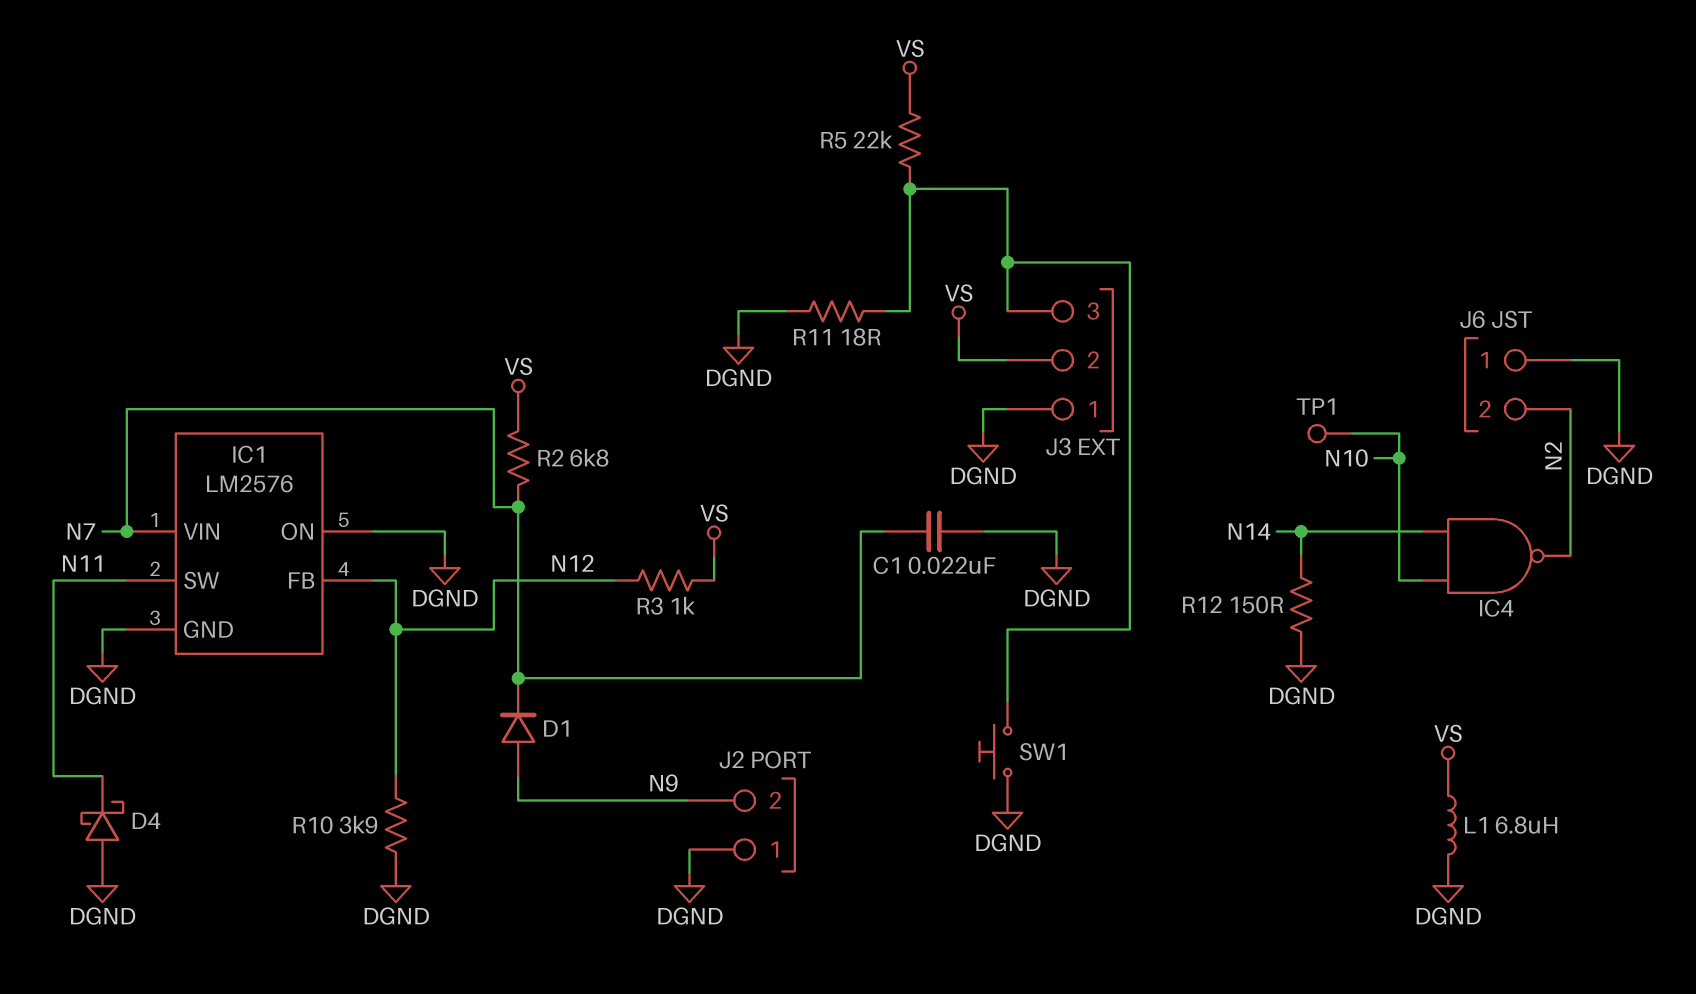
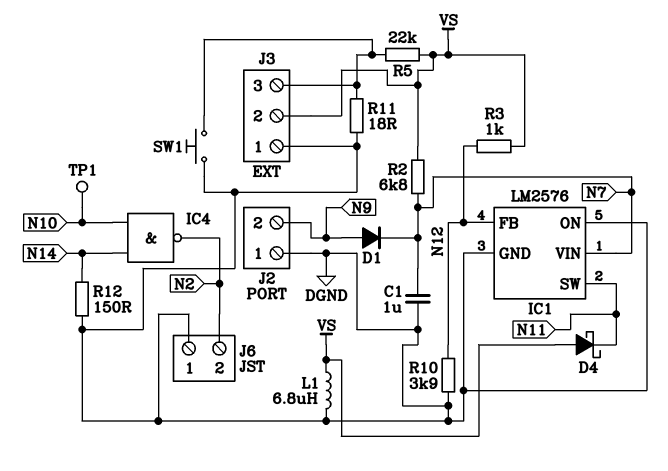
C1: 22nF (DGND, N7) -> 1uF (DGND, N7)
D4: schottky (A DGND, K N11) -> schottky (A VS, K N11)

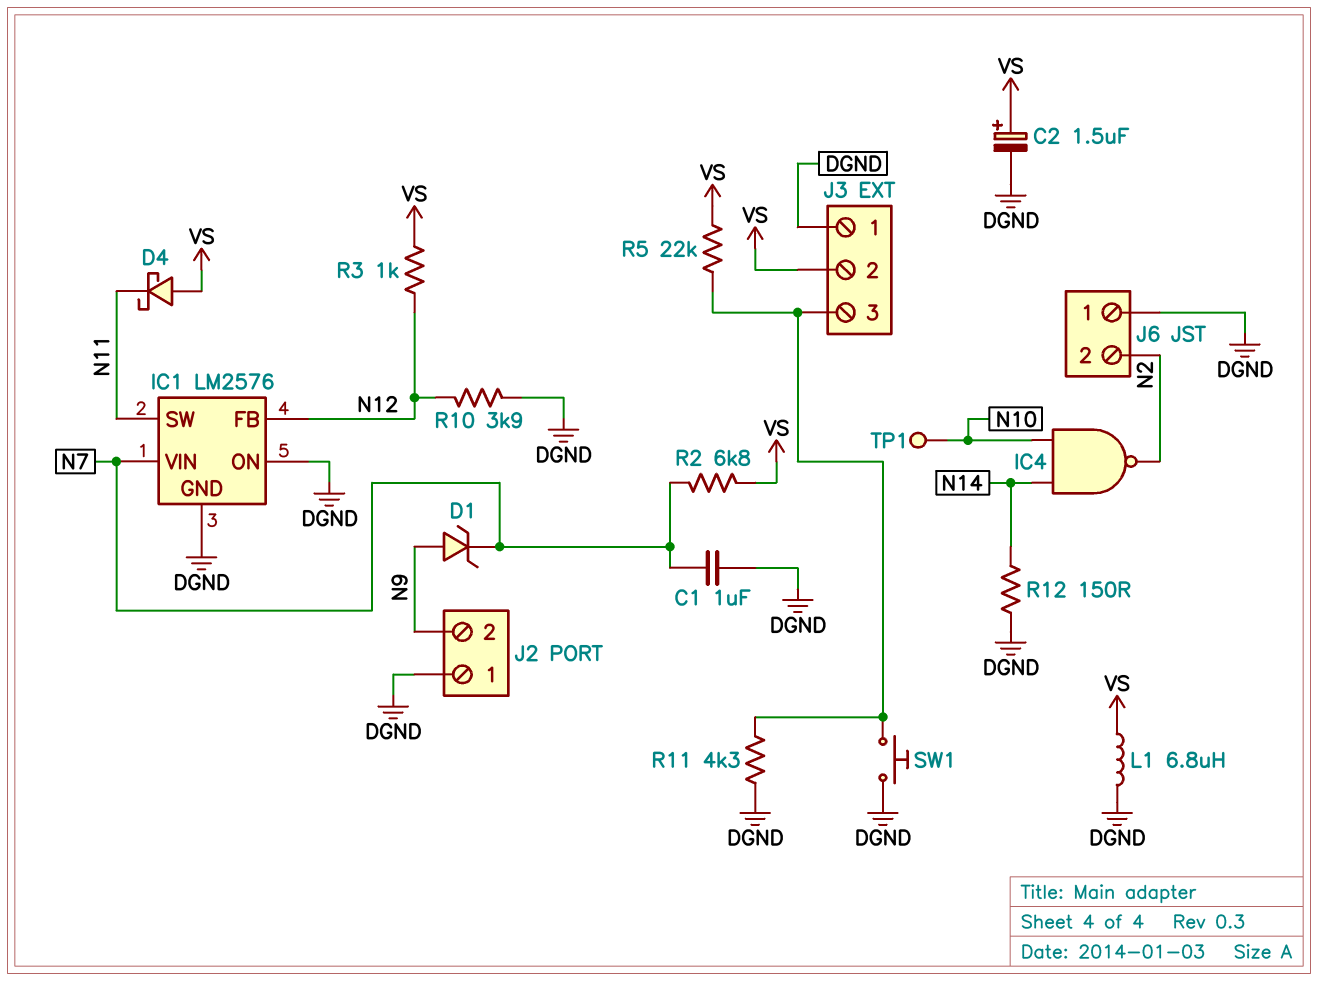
C2: none -> 1.5uF (plus VS, minus DGND)
D1: diode (A N9, K N7) -> zener (A N9, K N7)
R11: 18 (DGND, J3/3) -> 4.3k (DGND, J3/3)

